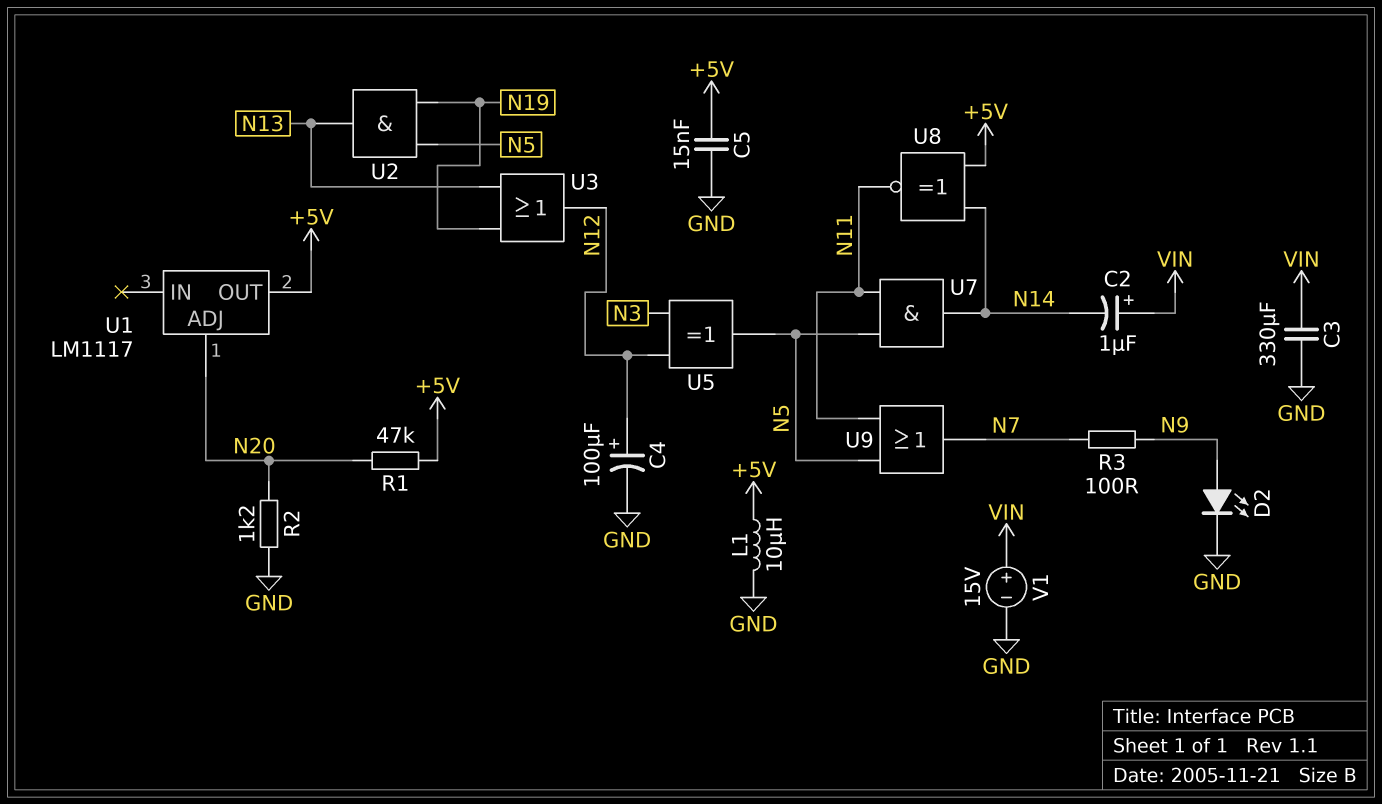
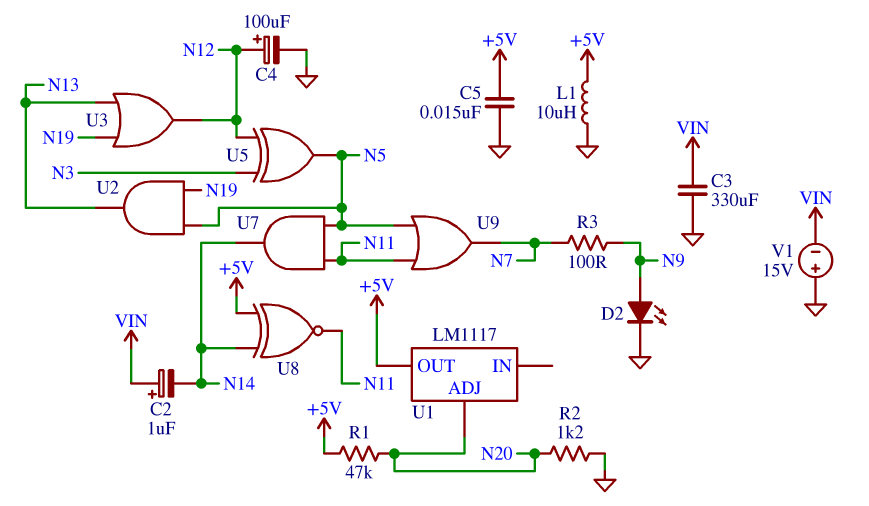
V1: 15V (plus VIN, minus GND) -> 15V (plus GND, minus VIN)

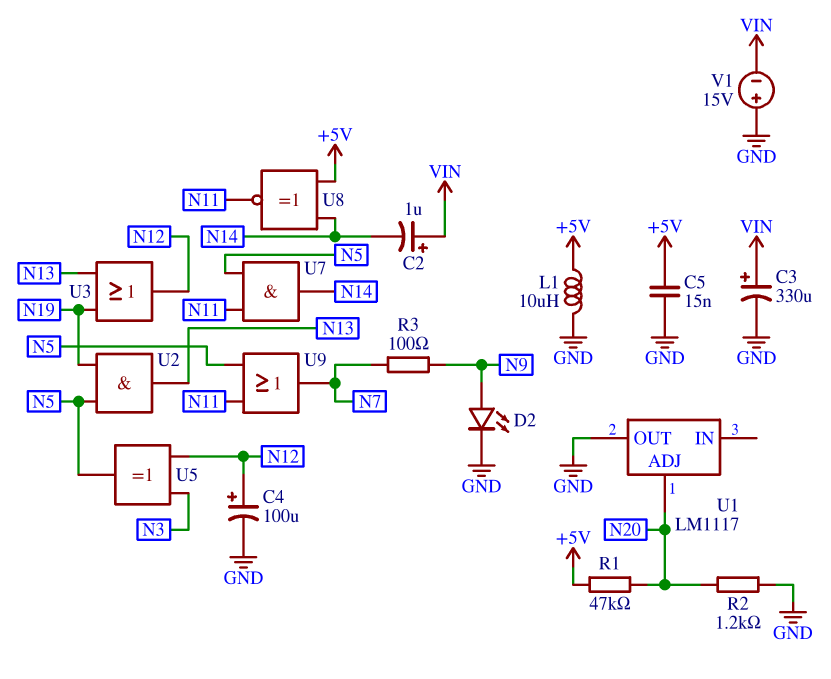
C3: 330uF (GND, VIN) -> 330uF (plus VIN, minus GND)
U1 pin OUT: +5V -> GND

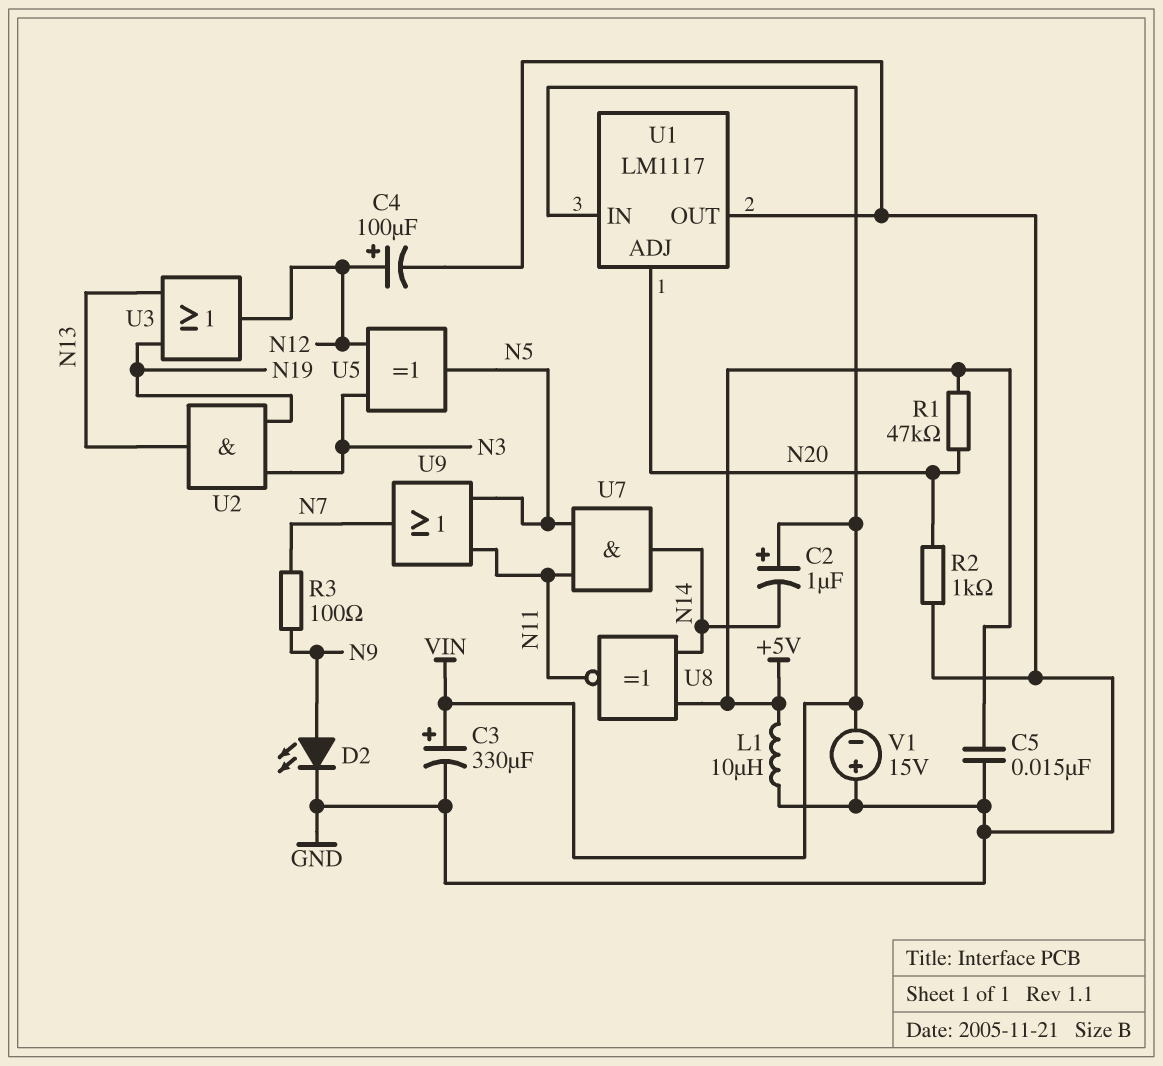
R2: 1.2k (GND, N20) -> 1k (GND, N20)
U1 pin IN: none -> VIN
U2: AND (in N5, in N19, out N13) -> AND (in N3, in N19, out N13)

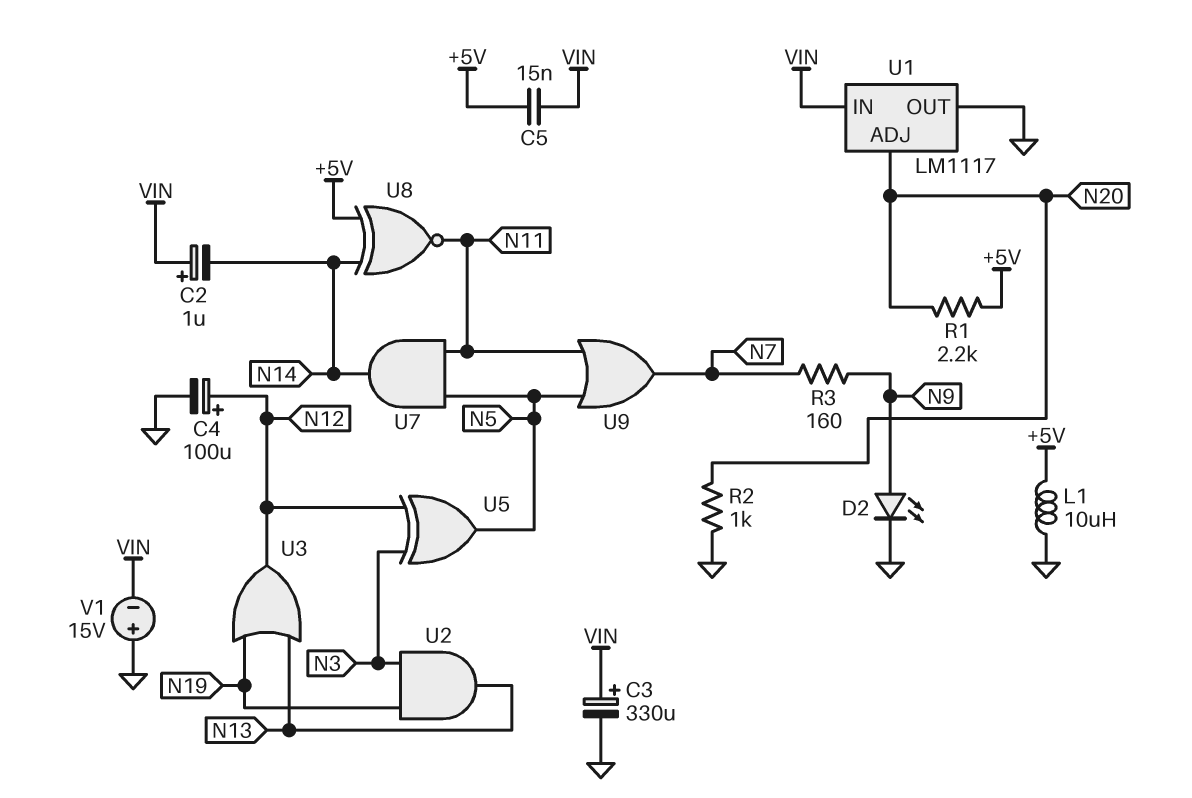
C5: 15nF (+5V, GND) -> 15nF (+5V, VIN)
R1: 47k (+5V, N20) -> 2.2k (+5V, N20)
R3: 100 (N7, N9) -> 160 (N7, N9)

